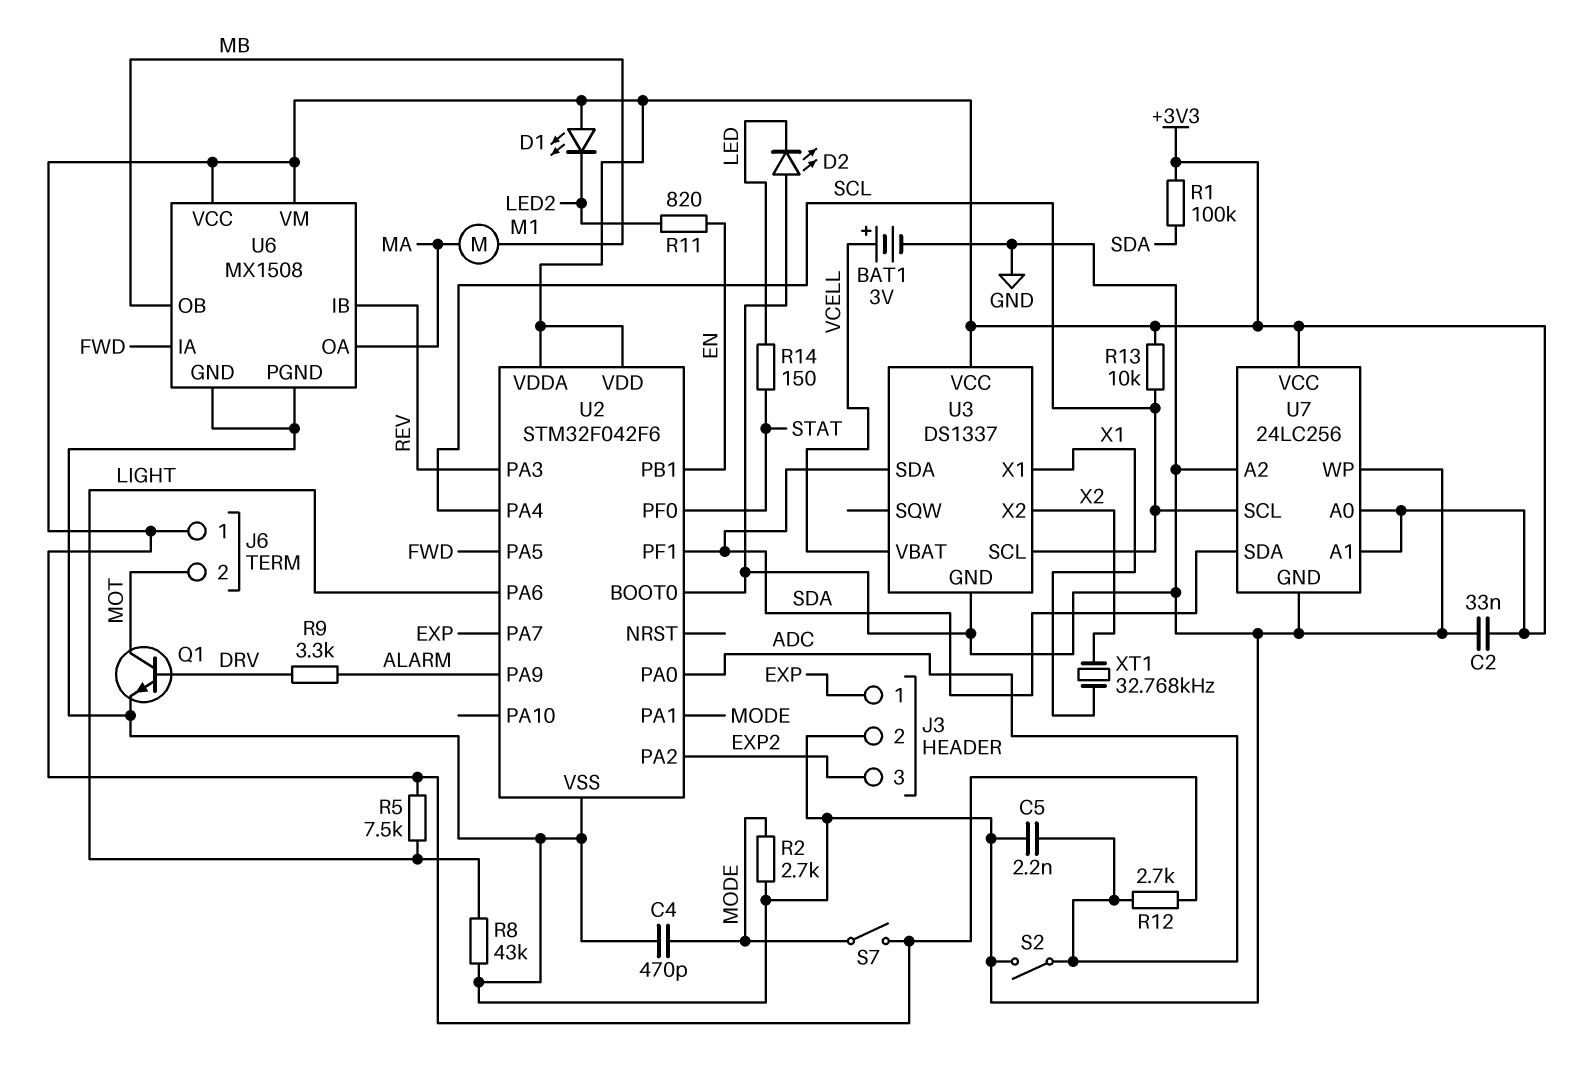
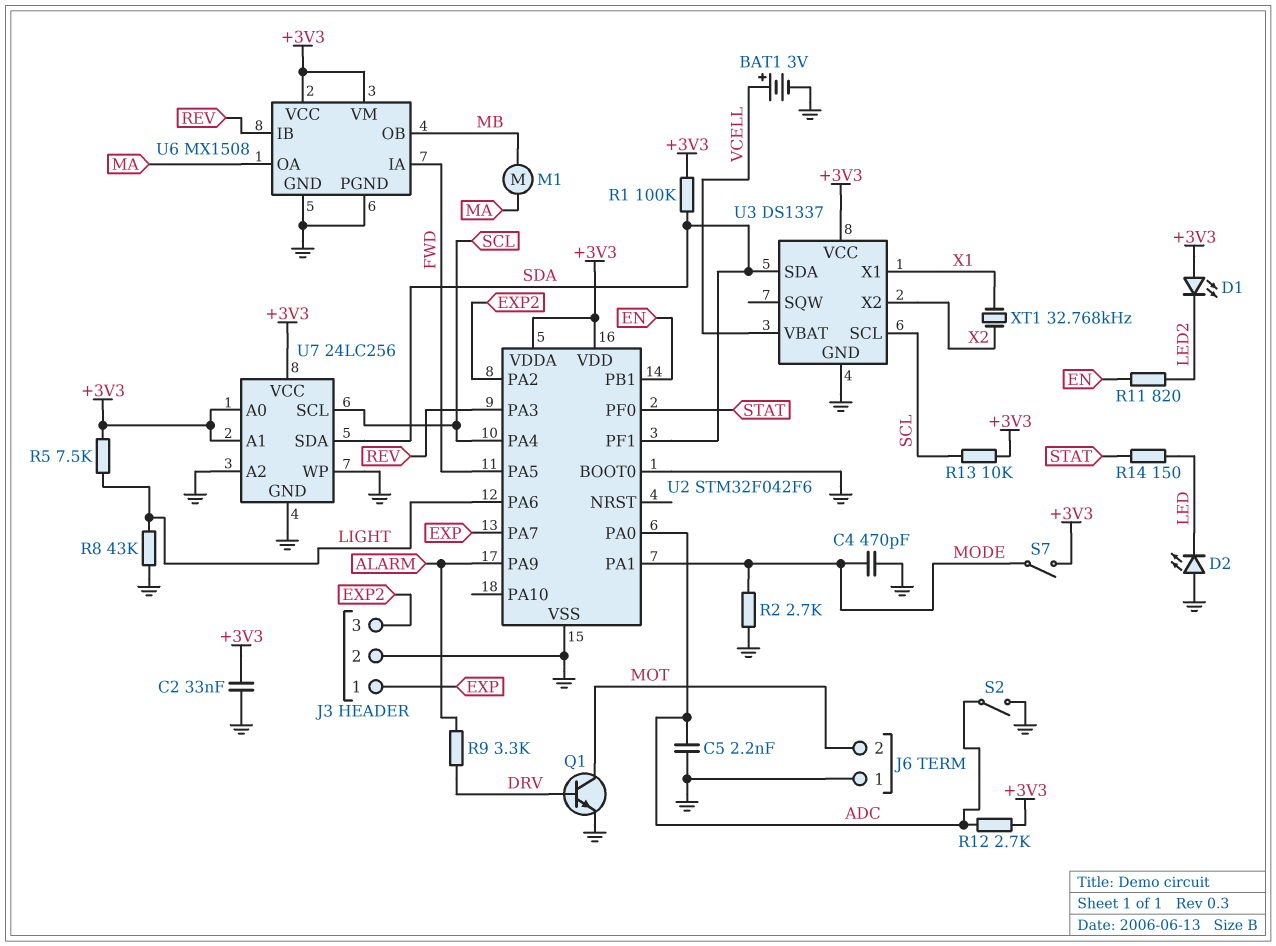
J6 pin 1: +3V3 -> GND

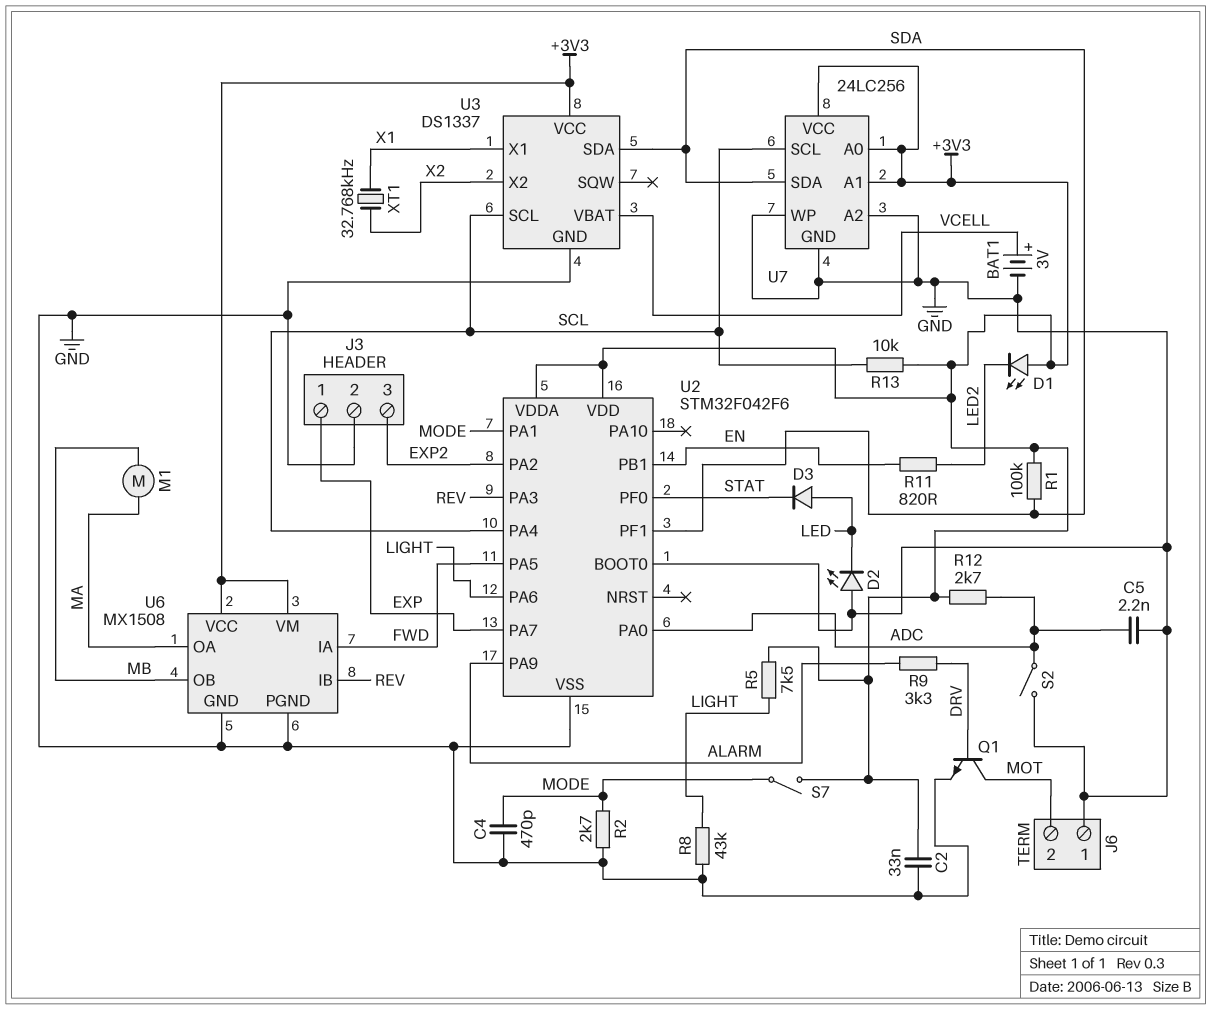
D3: none -> diode (A LED, K STAT)
R14: 150 (LED, STAT) -> none

